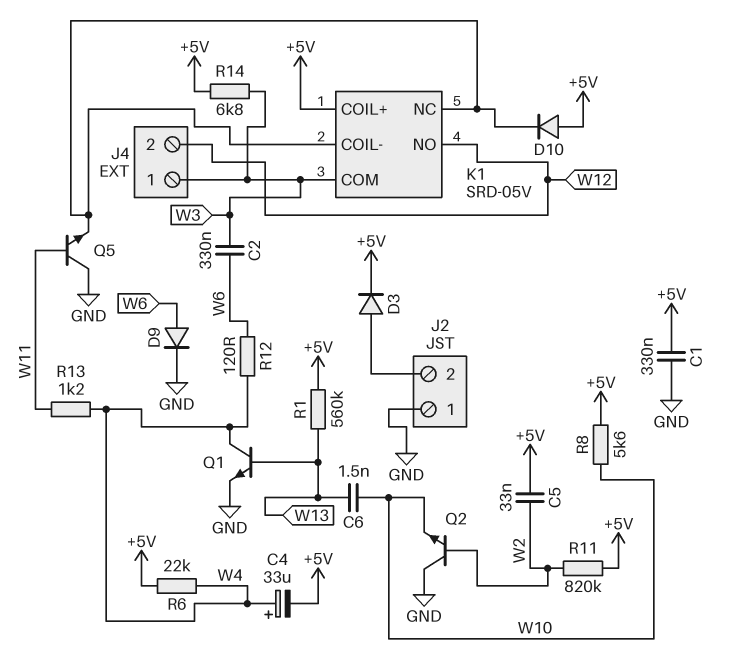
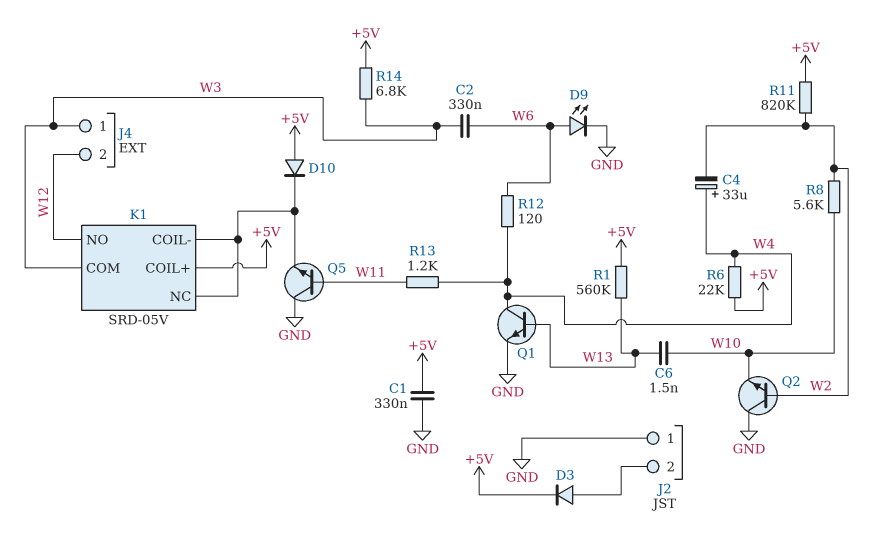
C4: 33uF (plus W4, minus +5V) -> 33uF (plus W4, minus W2)
C5: 33nF (+5V, W2) -> none
D9: diode (A W6, K GND) -> LED (A W6, K GND)
R8: 5.6k (+5V, W10) -> 5.6k (W2, W10)

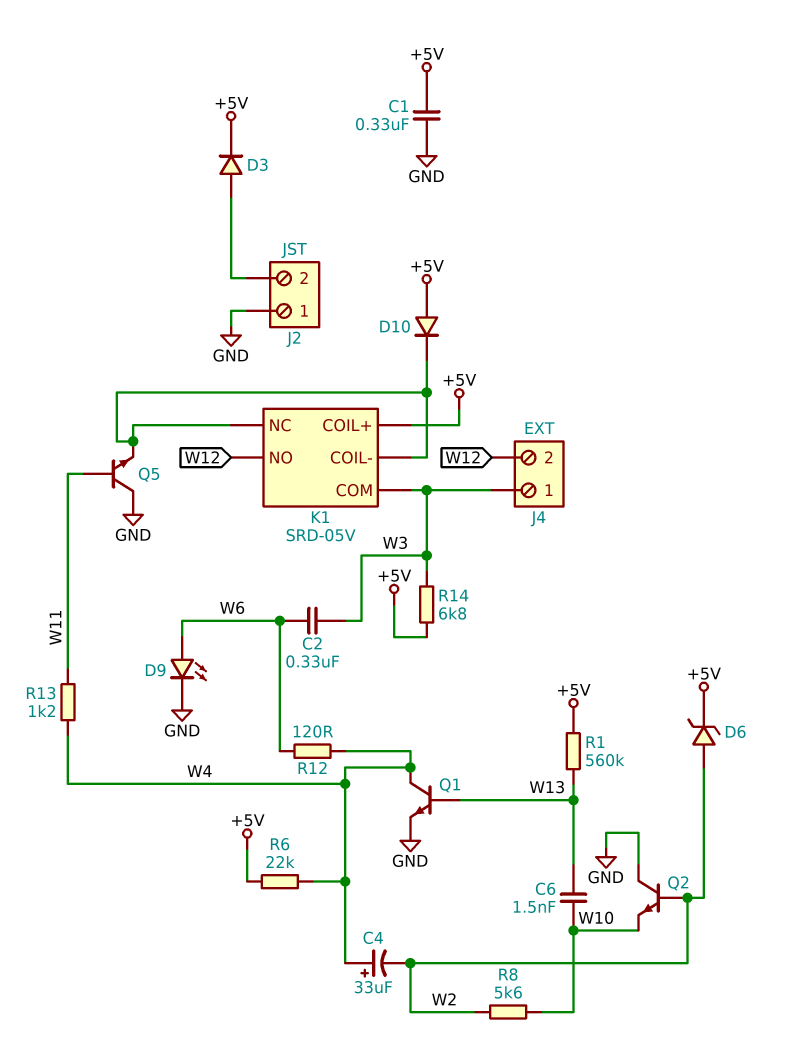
D6: none -> zener (A W2, K +5V)
R11: 820k (+5V, W2) -> none

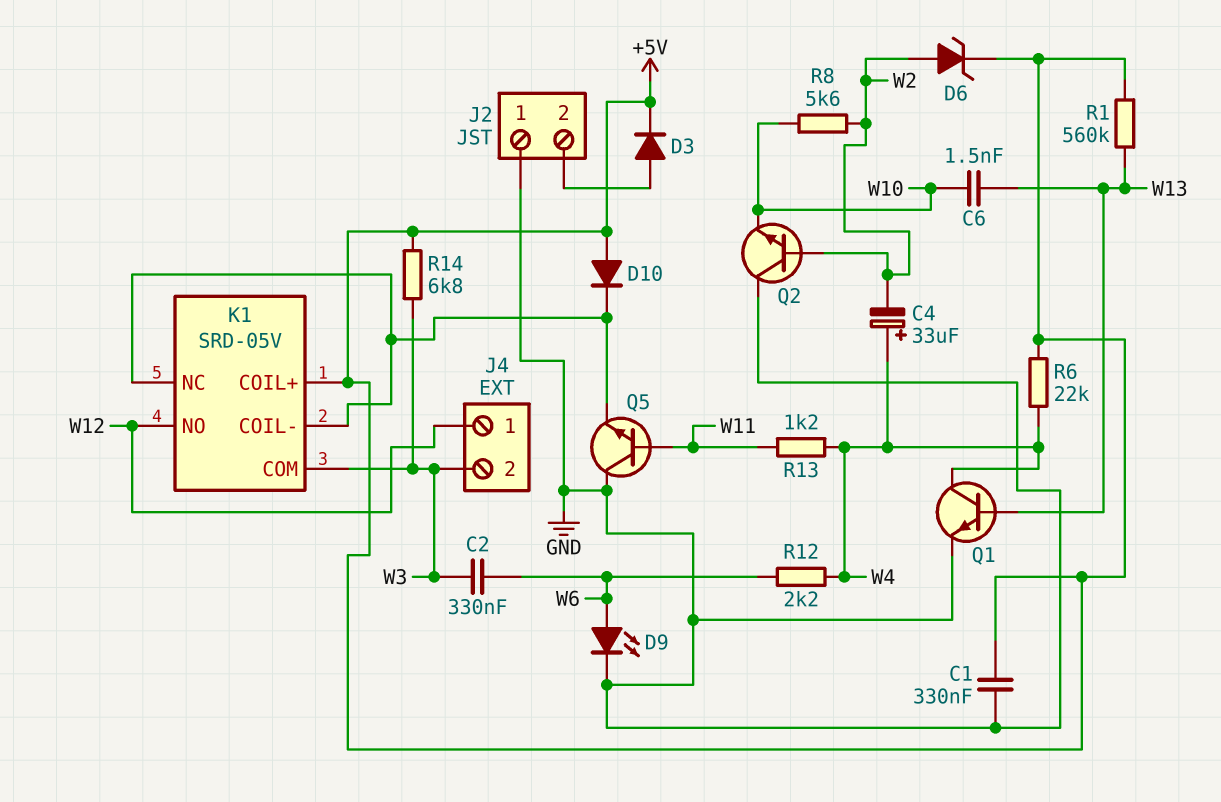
J4 pin 1: W3 -> W12
J4 pin 2: W12 -> W3
R12: 120 (W4, W6) -> 2.2k (W4, W6)

